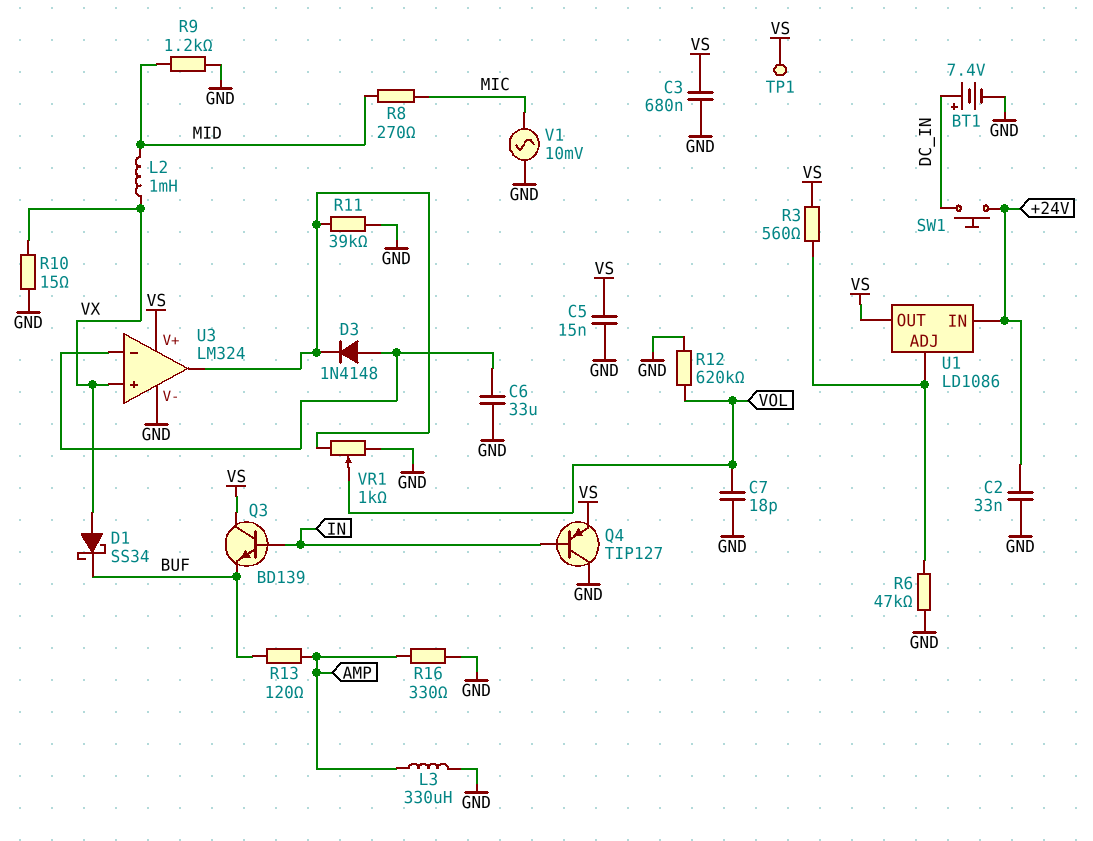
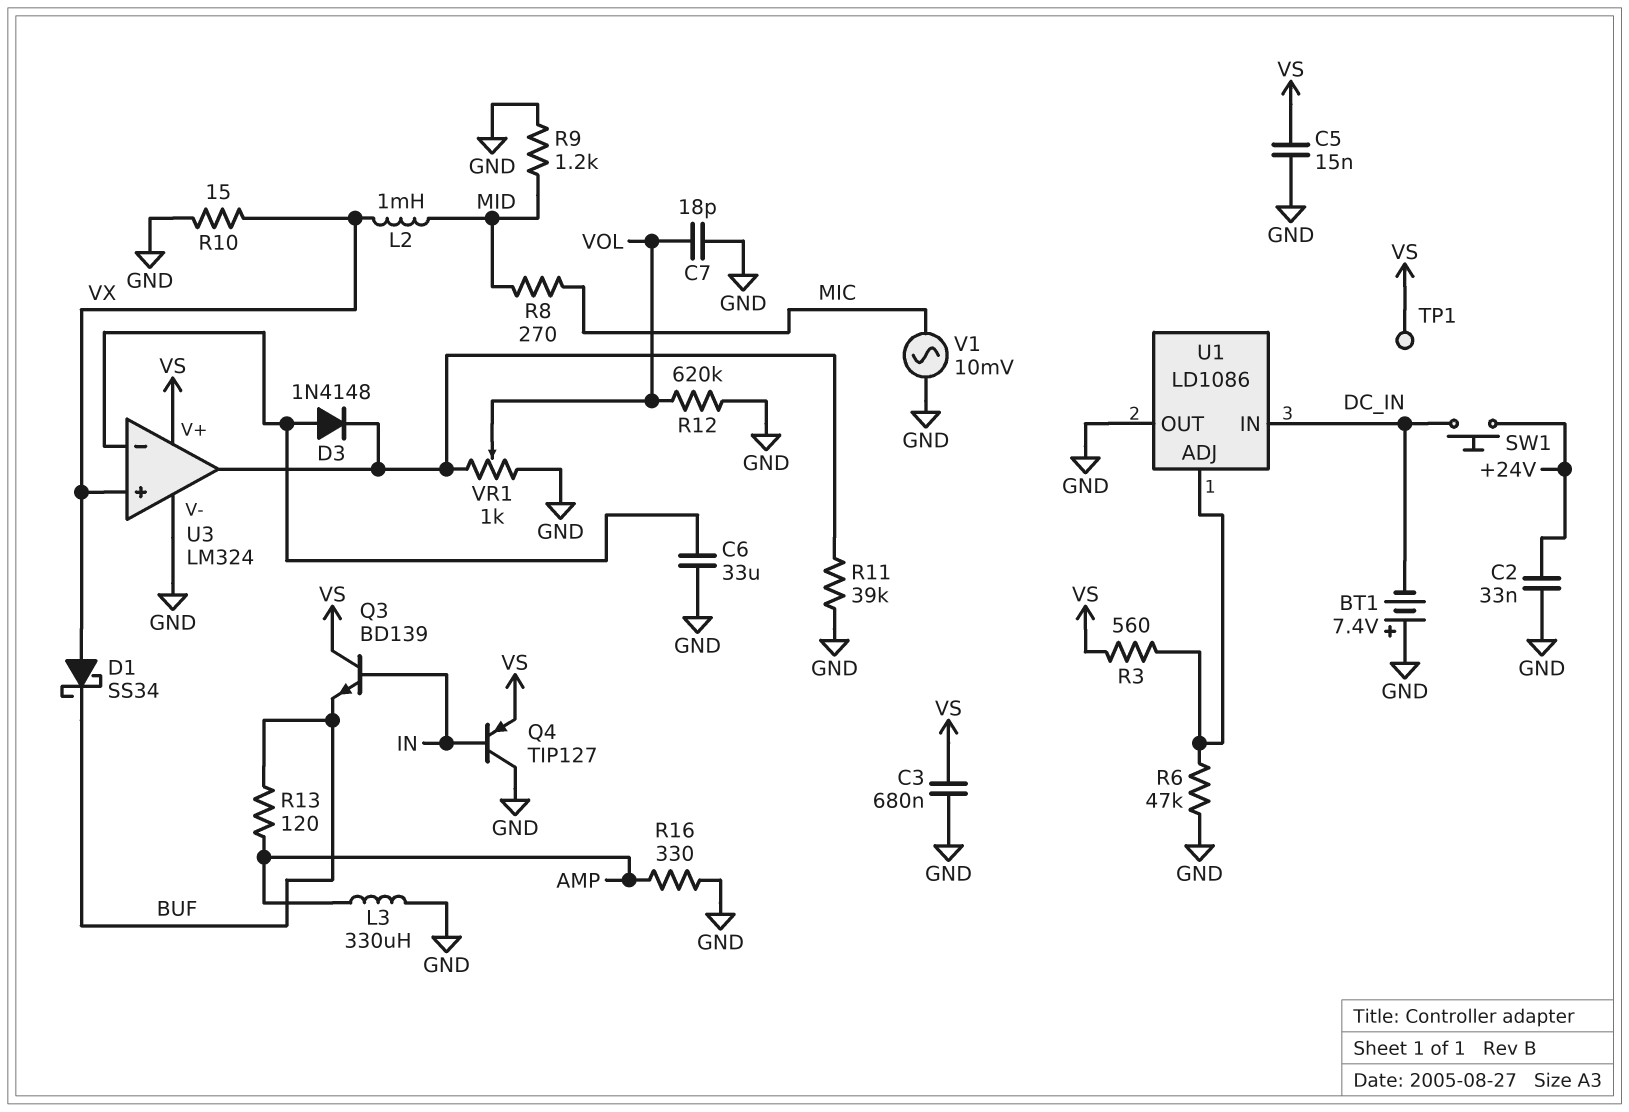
BT1: 7.4V (plus DC_IN, minus GND) -> 7.4V (plus GND, minus DC_IN)
U1 pin IN: +24V -> DC_IN
U1 pin OUT: VS -> GND

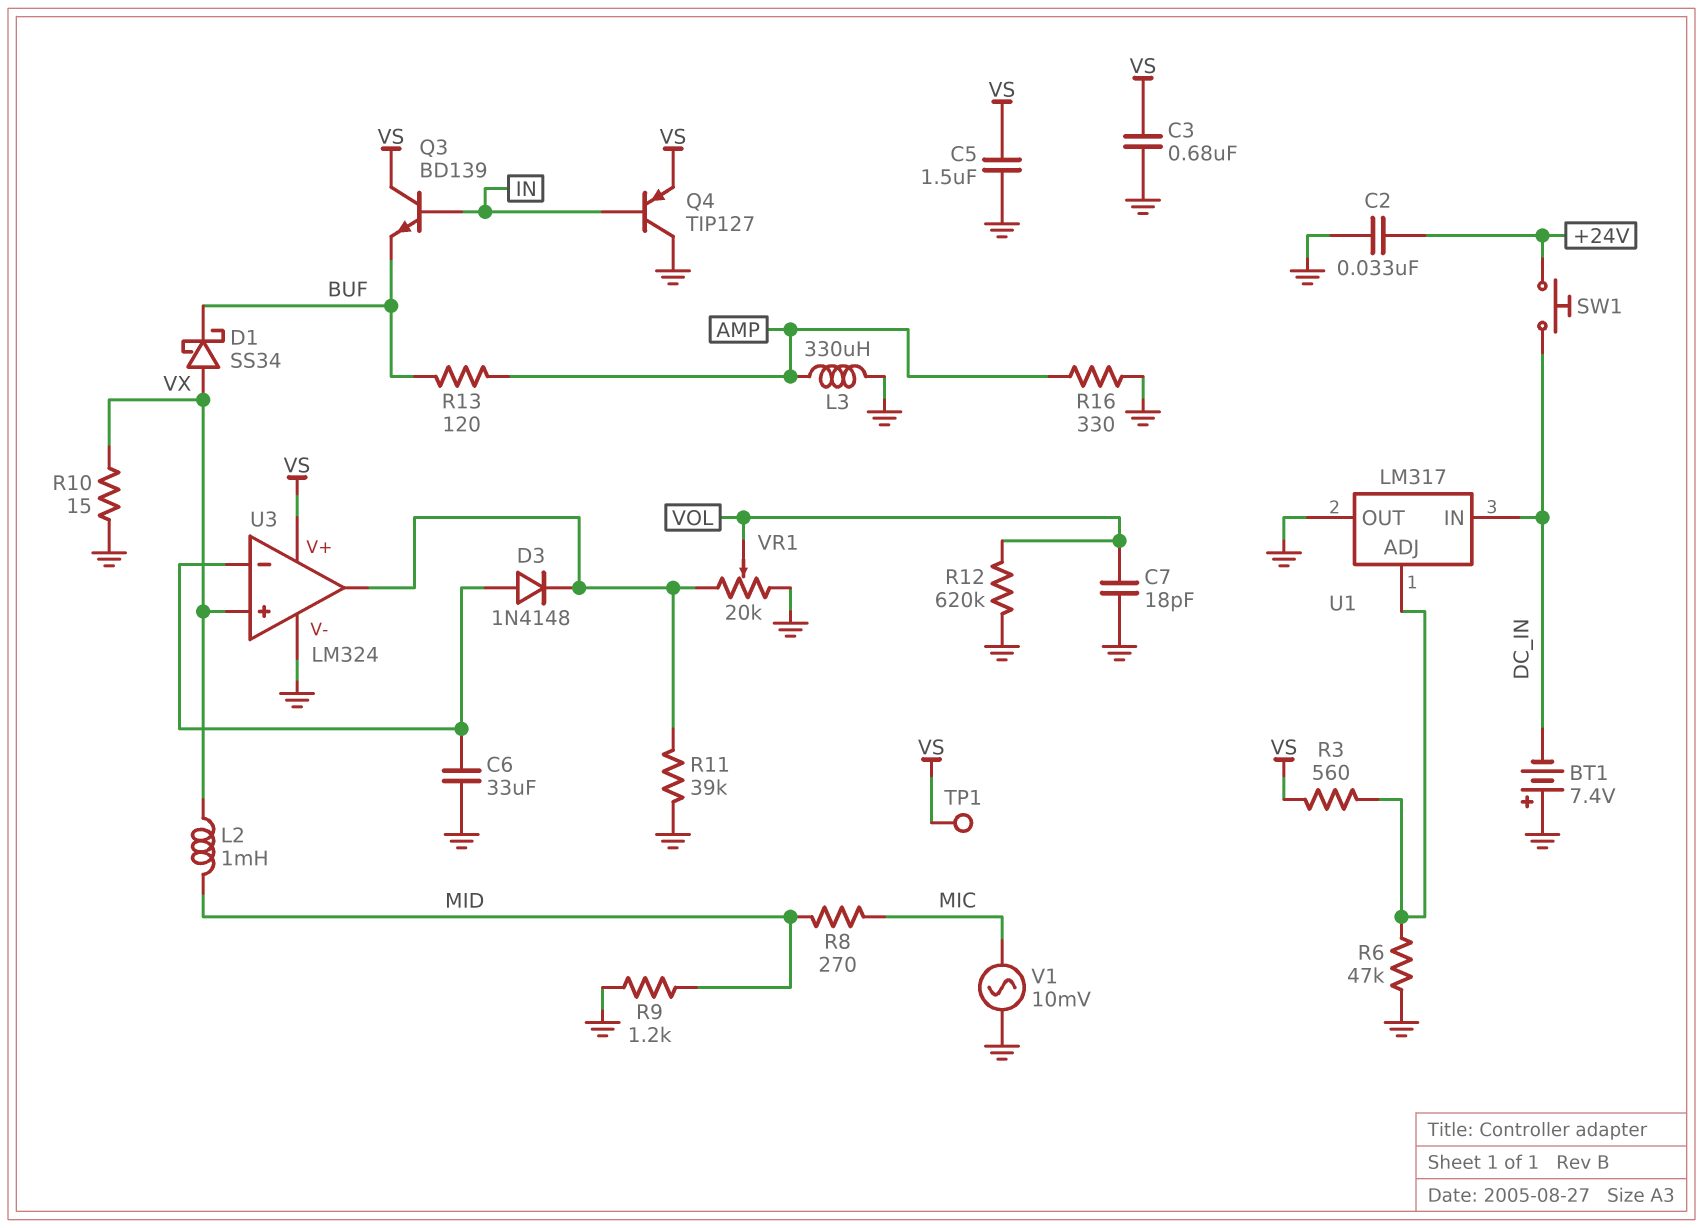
C5: 15nF (GND, VS) -> 1.5uF (GND, VS)
U1: LD1086 -> LM317
VR1: 1k (GND, U3/out, wiper VOL) -> 20k (GND, U3/out, wiper VOL)

